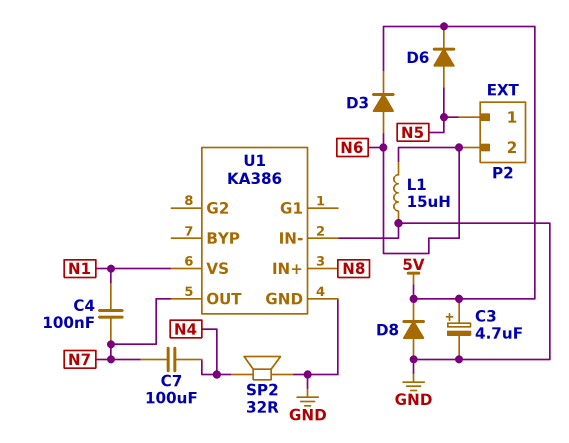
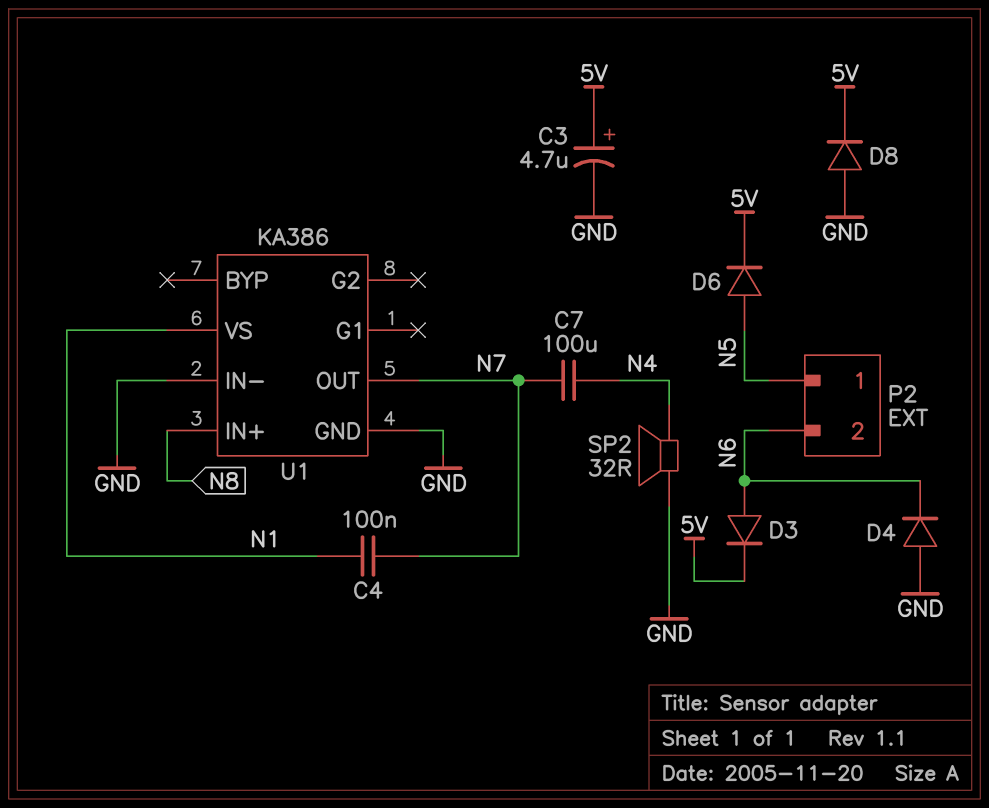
D4: none -> diode (A GND, K N6)
L1: 15uH (GND, N6) -> none

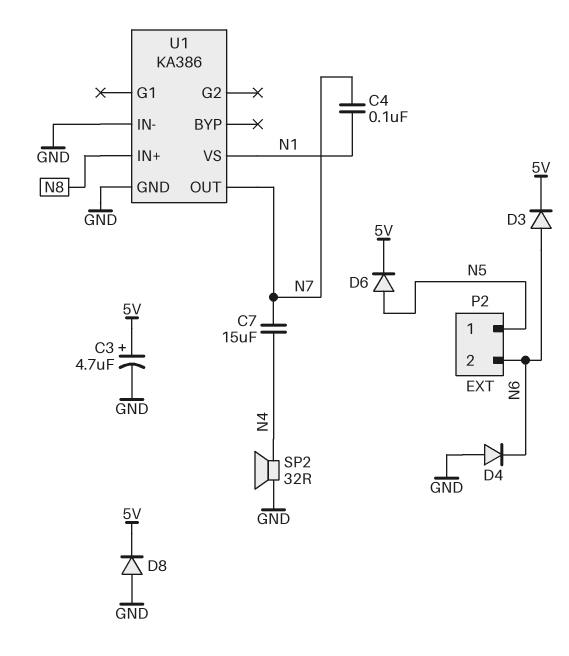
C7: 100uF (N4, N7) -> 15uF (N4, N7)

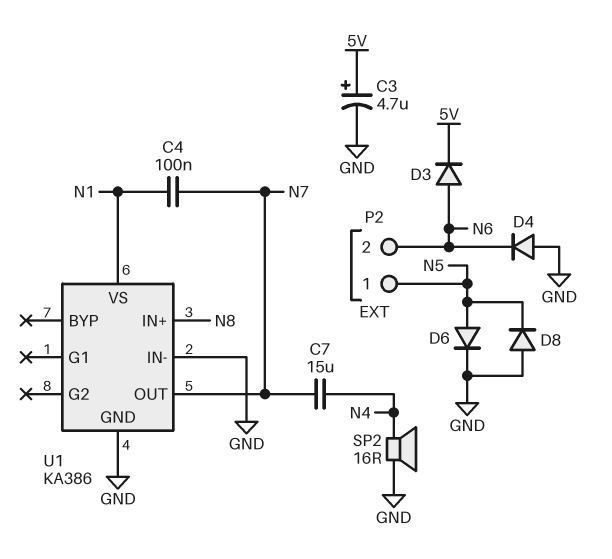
D6: diode (A N5, K 5V) -> diode (A N5, K GND)
D8: diode (A GND, K 5V) -> diode (A GND, K N5)
SP2: speaker 32R (GND, N4) -> speaker 16R (GND, N4)

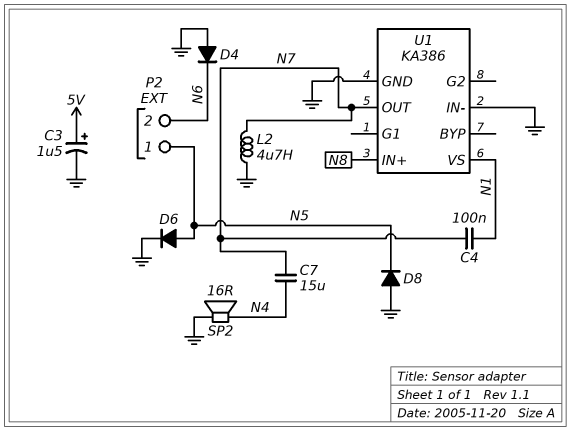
C3: 4.7uF (plus 5V, minus GND) -> 1.5uF (plus 5V, minus GND)
D3: diode (A N6, K 5V) -> none
L2: none -> 4.7uH (GND, N7)

